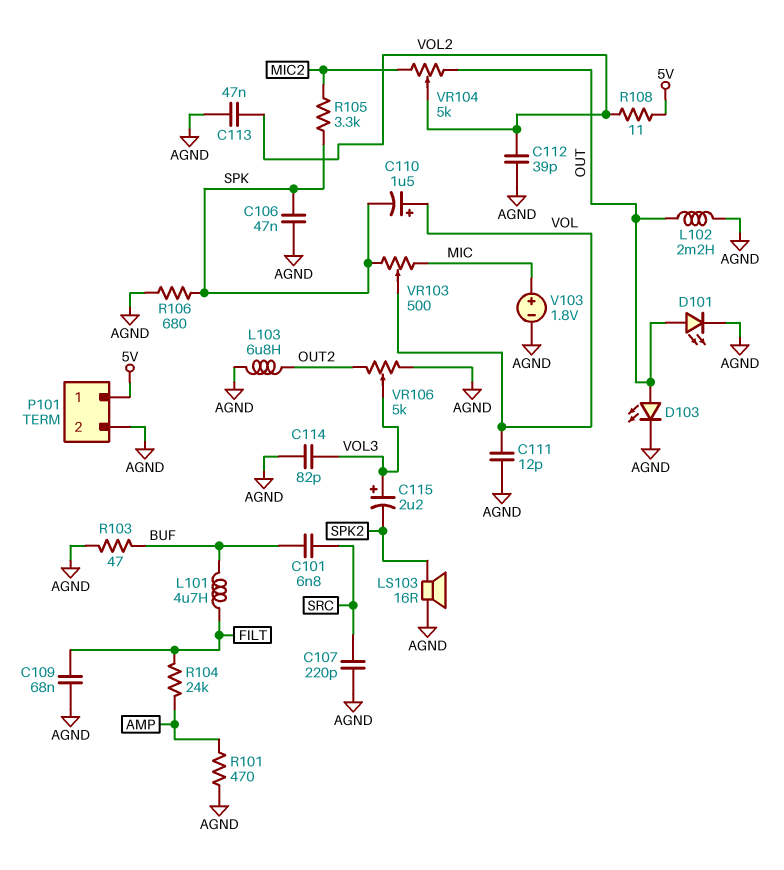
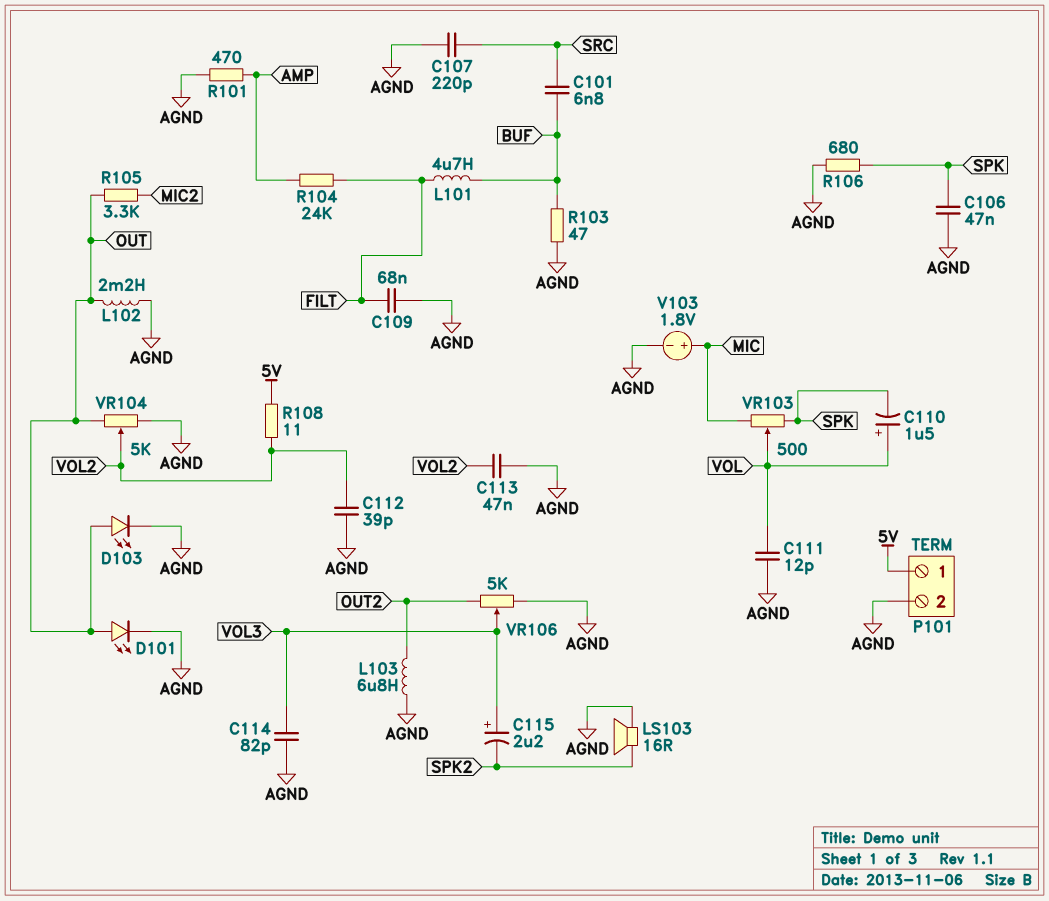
R105: 3.3k (MIC2, SPK) -> 3.3k (MIC2, OUT)
VR104: 5k (MIC2, OUT, wiper VOL2) -> 5k (AGND, OUT, wiper VOL2)

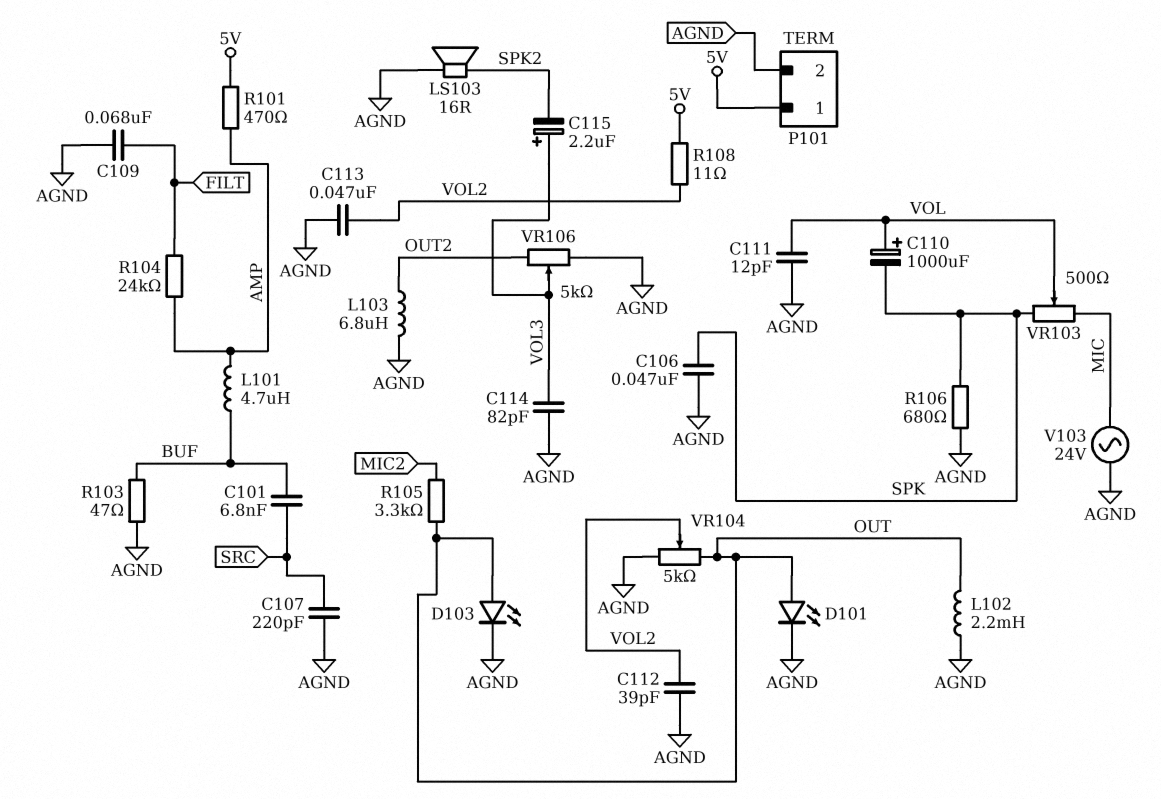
C110: 1.5uF (plus VOL, minus SPK) -> 1000uF (plus VOL, minus SPK)
L101: 4.7uH (BUF, FILT) -> 4.7uH (AMP, BUF)
R101: 470 (AGND, AMP) -> 470 (5V, AMP)
V103: 1.8V (plus MIC, minus AGND) -> AC 24V (AGND, MIC)

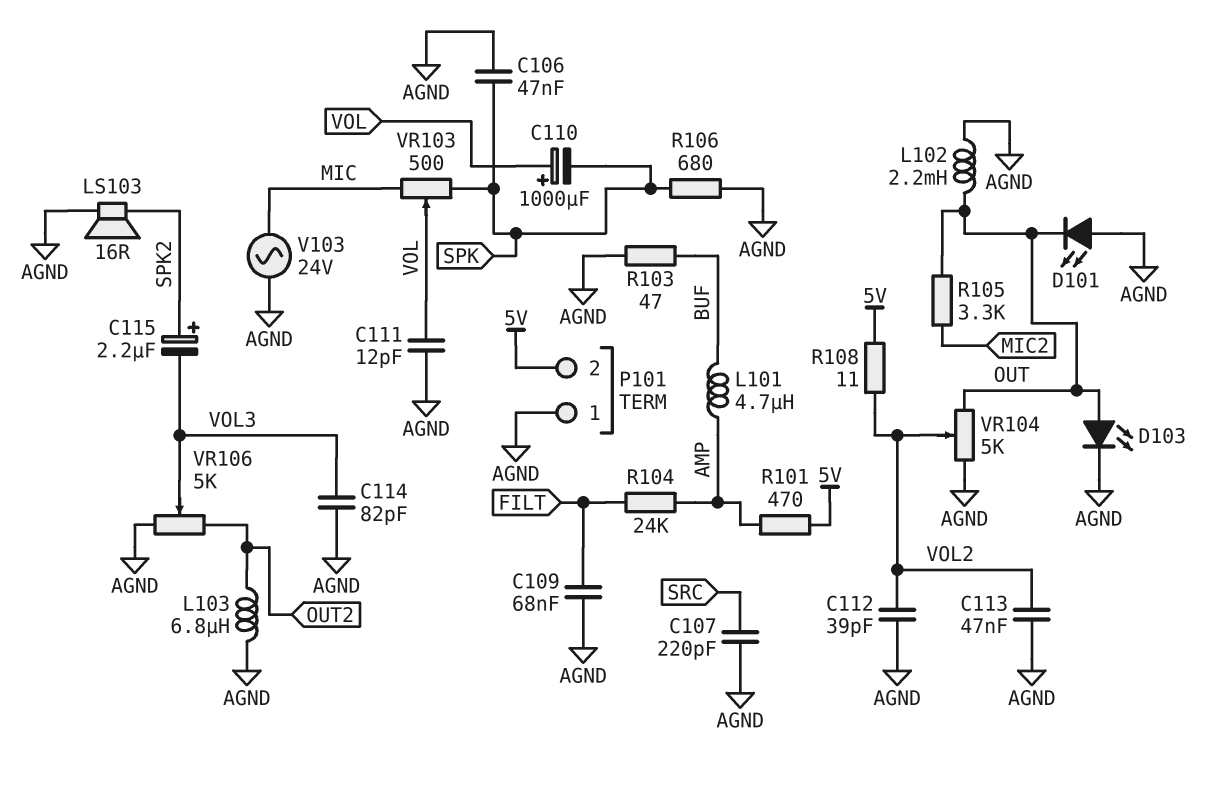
C101: 6.8nF (BUF, SRC) -> none
C115: 2.2uF (plus VOL3, minus SPK2) -> 2.2uF (plus SPK2, minus VOL3)
D101: LED (A OUT, K AGND) -> LED (A AGND, K OUT)
P101 pin 1: 5V -> AGND
P101 pin 2: AGND -> 5V

